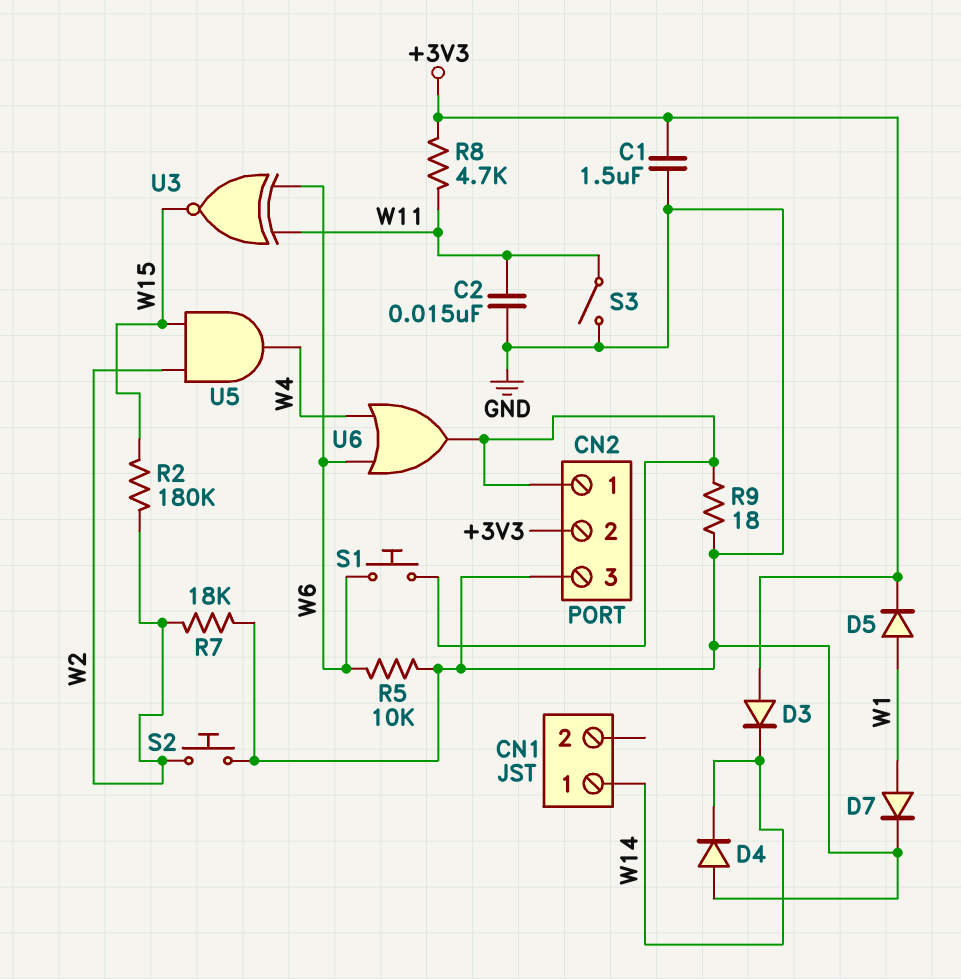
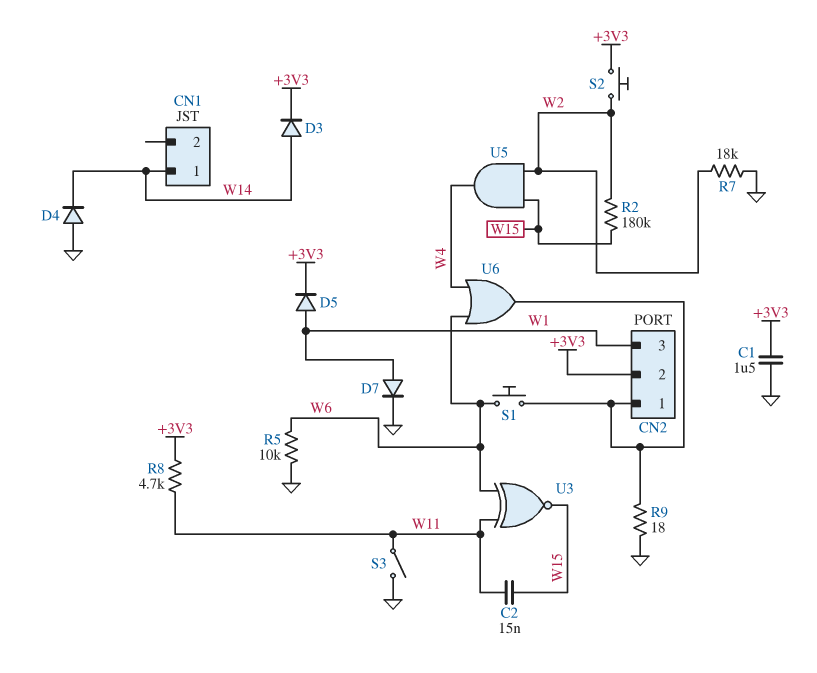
C2: 15nF (GND, W11) -> 15nF (W11, W15)
CN2 pin 3: GND -> W1
D3: diode (A +3V3, K W14) -> diode (A W14, K +3V3)
S2: button (GND, W2) -> button (+3V3, W2)

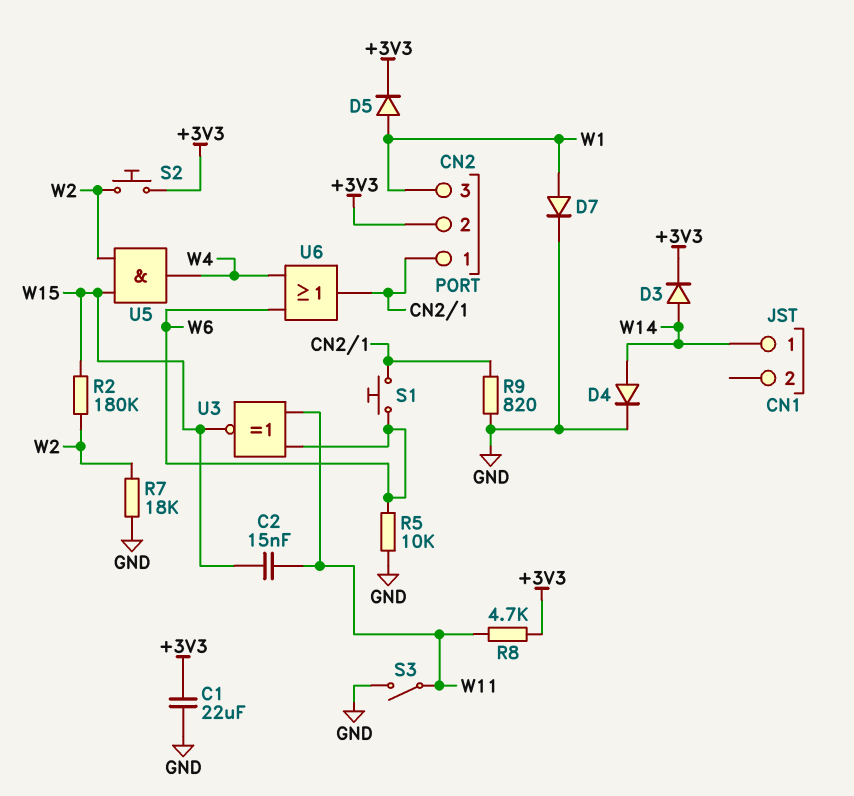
C1: 1.5uF (+3V3, GND) -> 22uF (+3V3, GND)
D4: diode (A GND, K W14) -> diode (A W14, K GND)
R9: 18 (CN2/1, GND) -> 820 (CN2/1, GND)

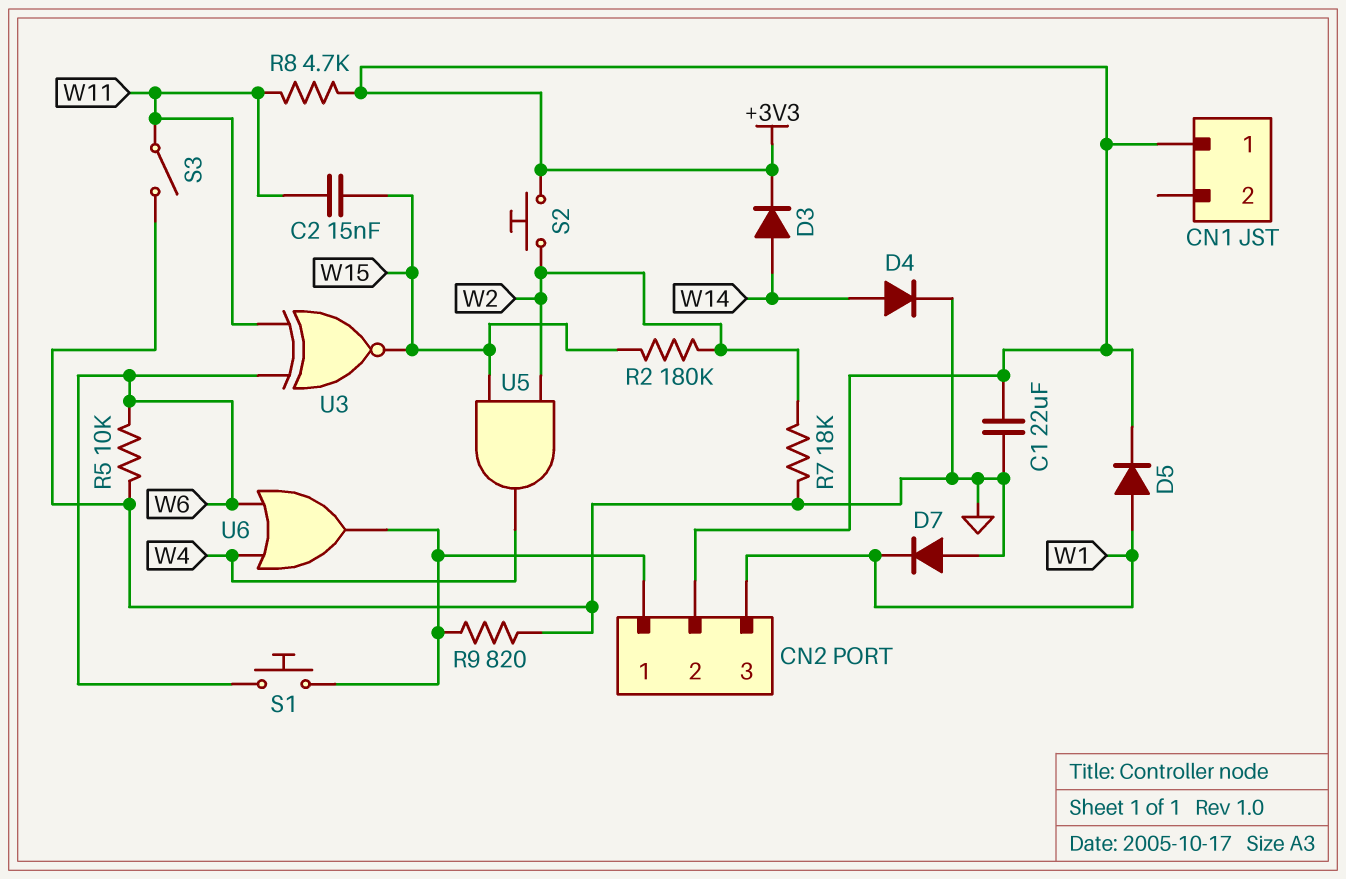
CN1 pin 1: W14 -> +3V3
D7: diode (A W1, K GND) -> diode (A GND, K W1)

